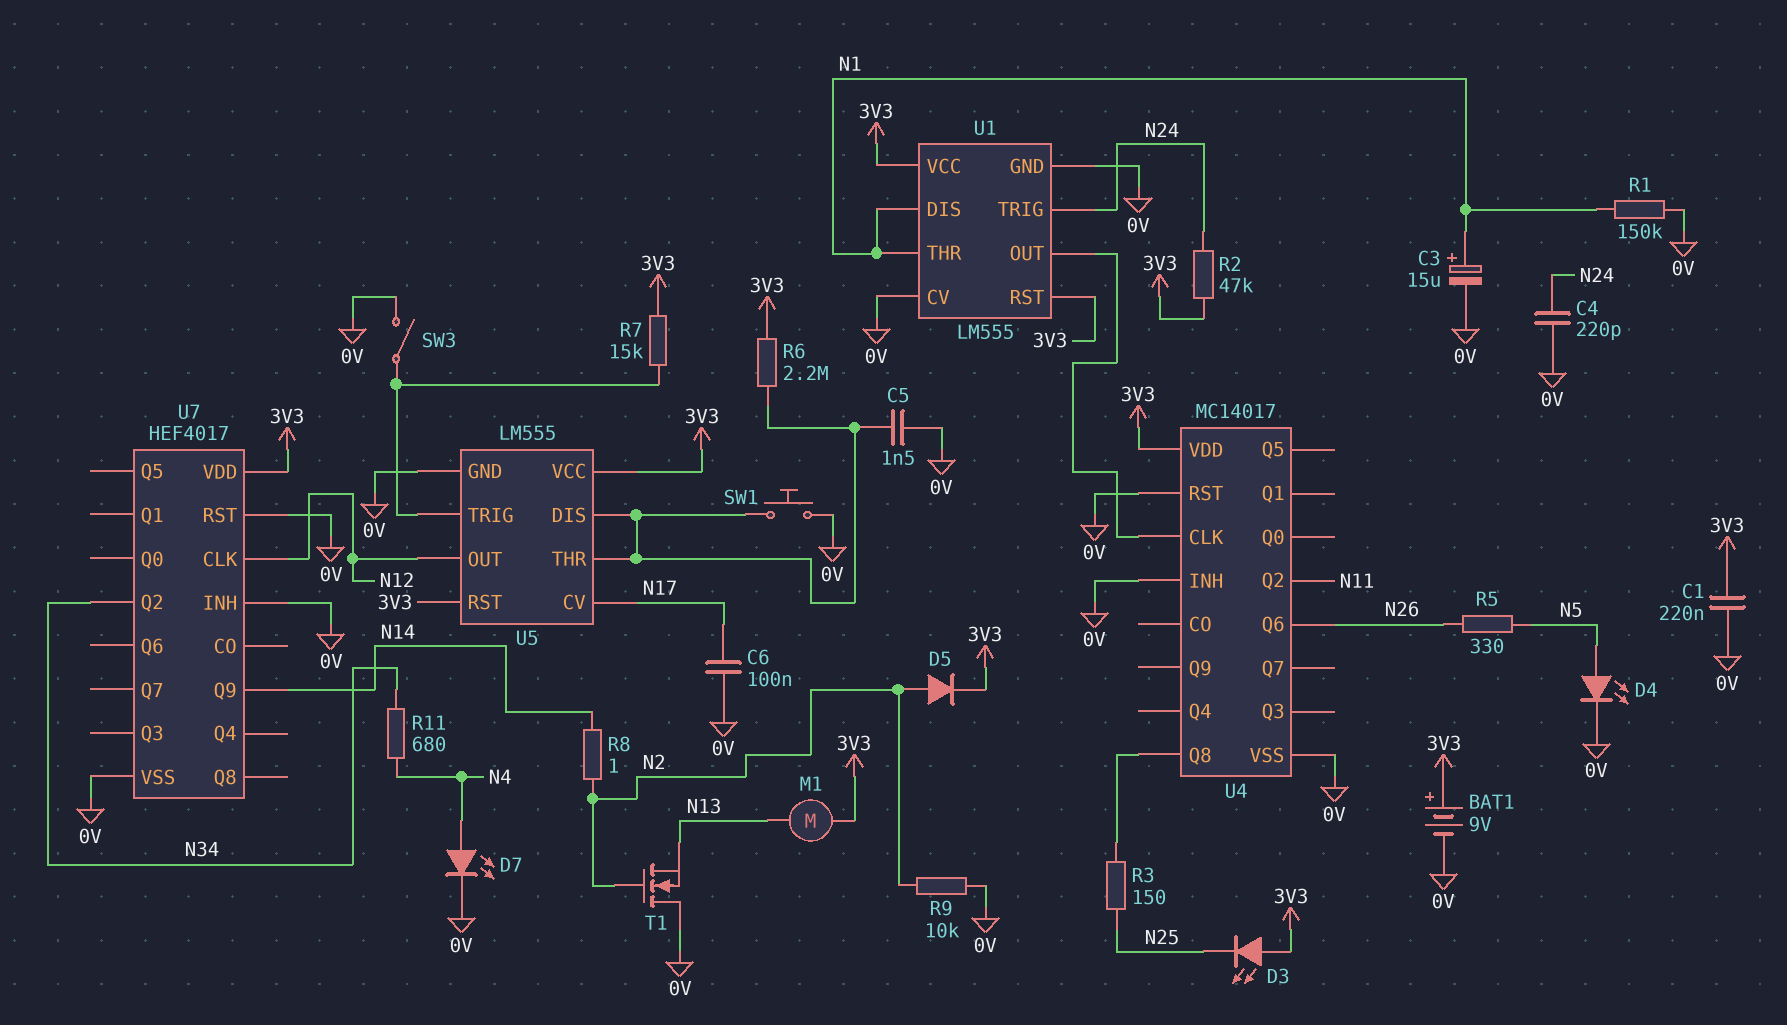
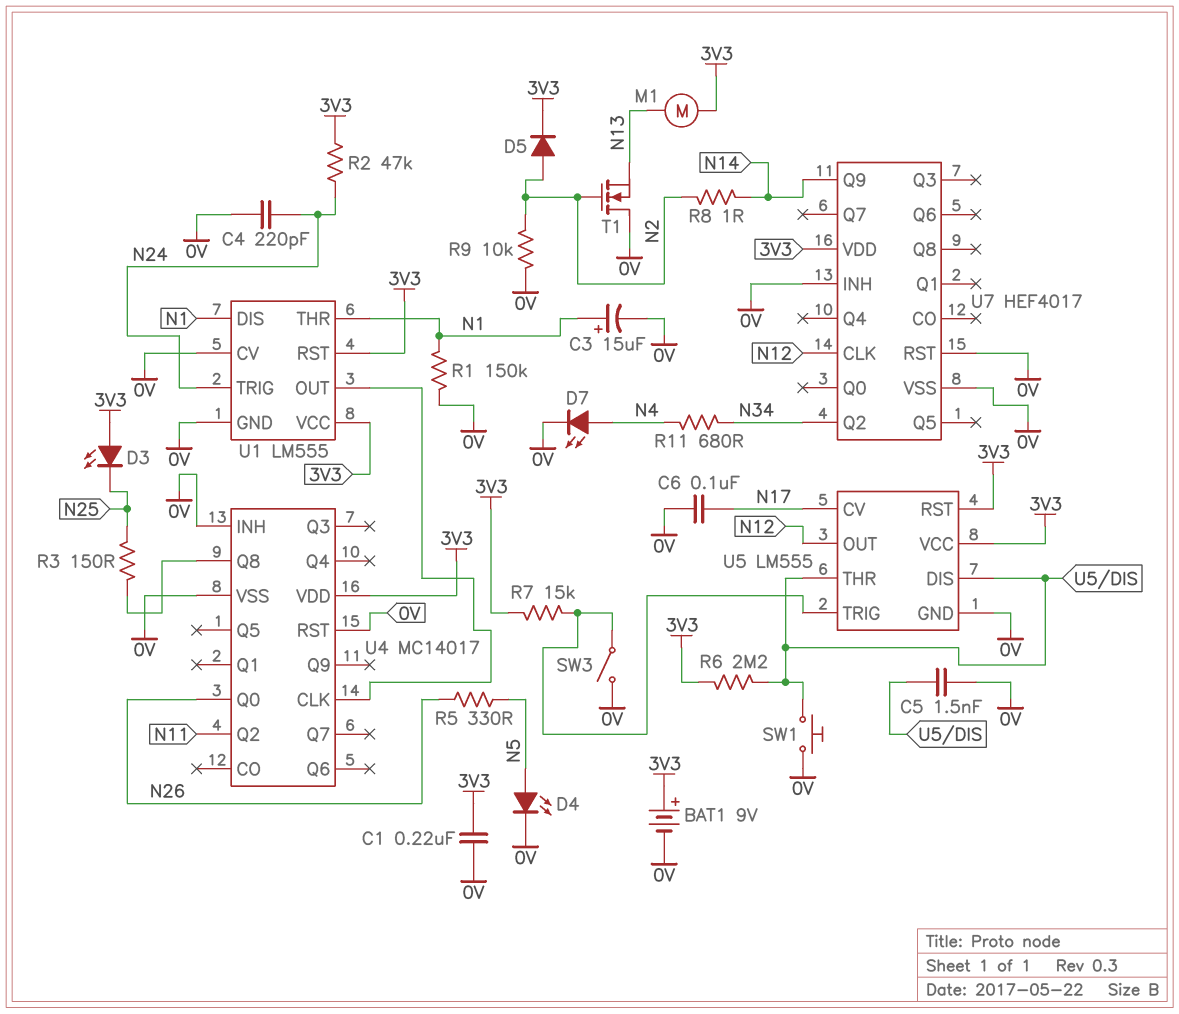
U4 pin Q0: none -> N26
U4 pin Q6: N26 -> none

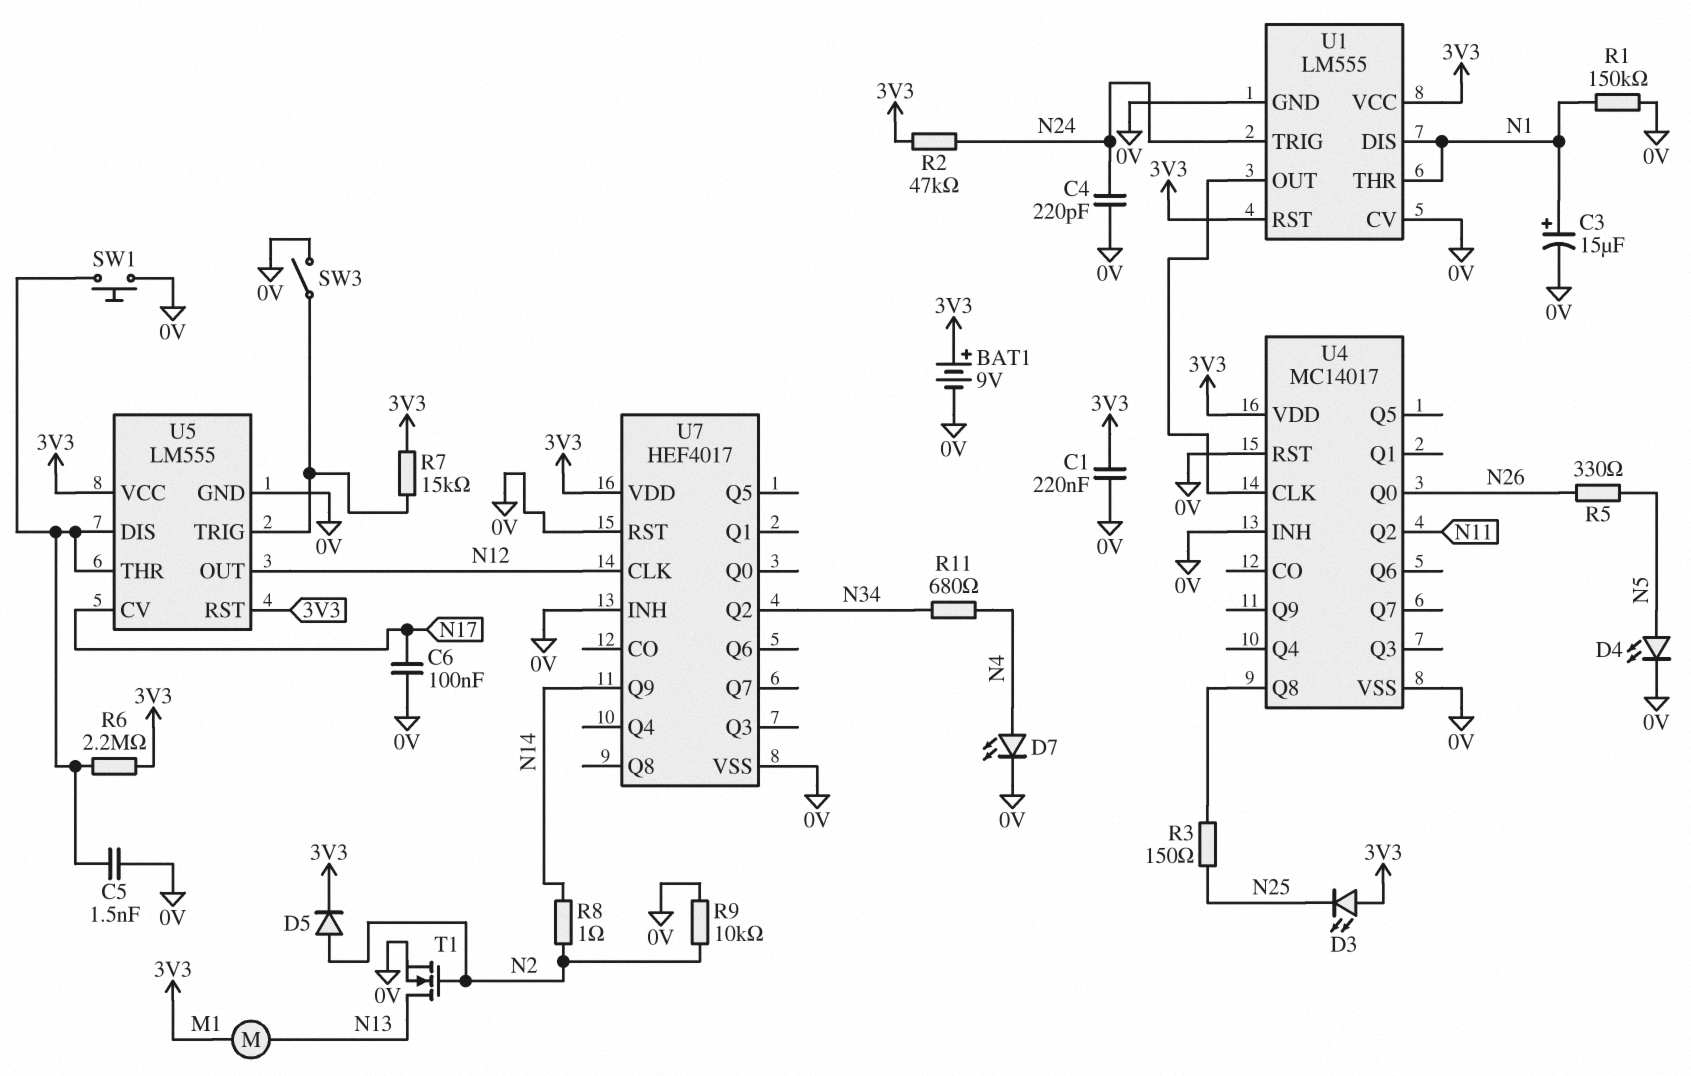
T1: NMOS (G N2, D 0V, S N13) -> NMOS (G N2, D N13, S 0V)

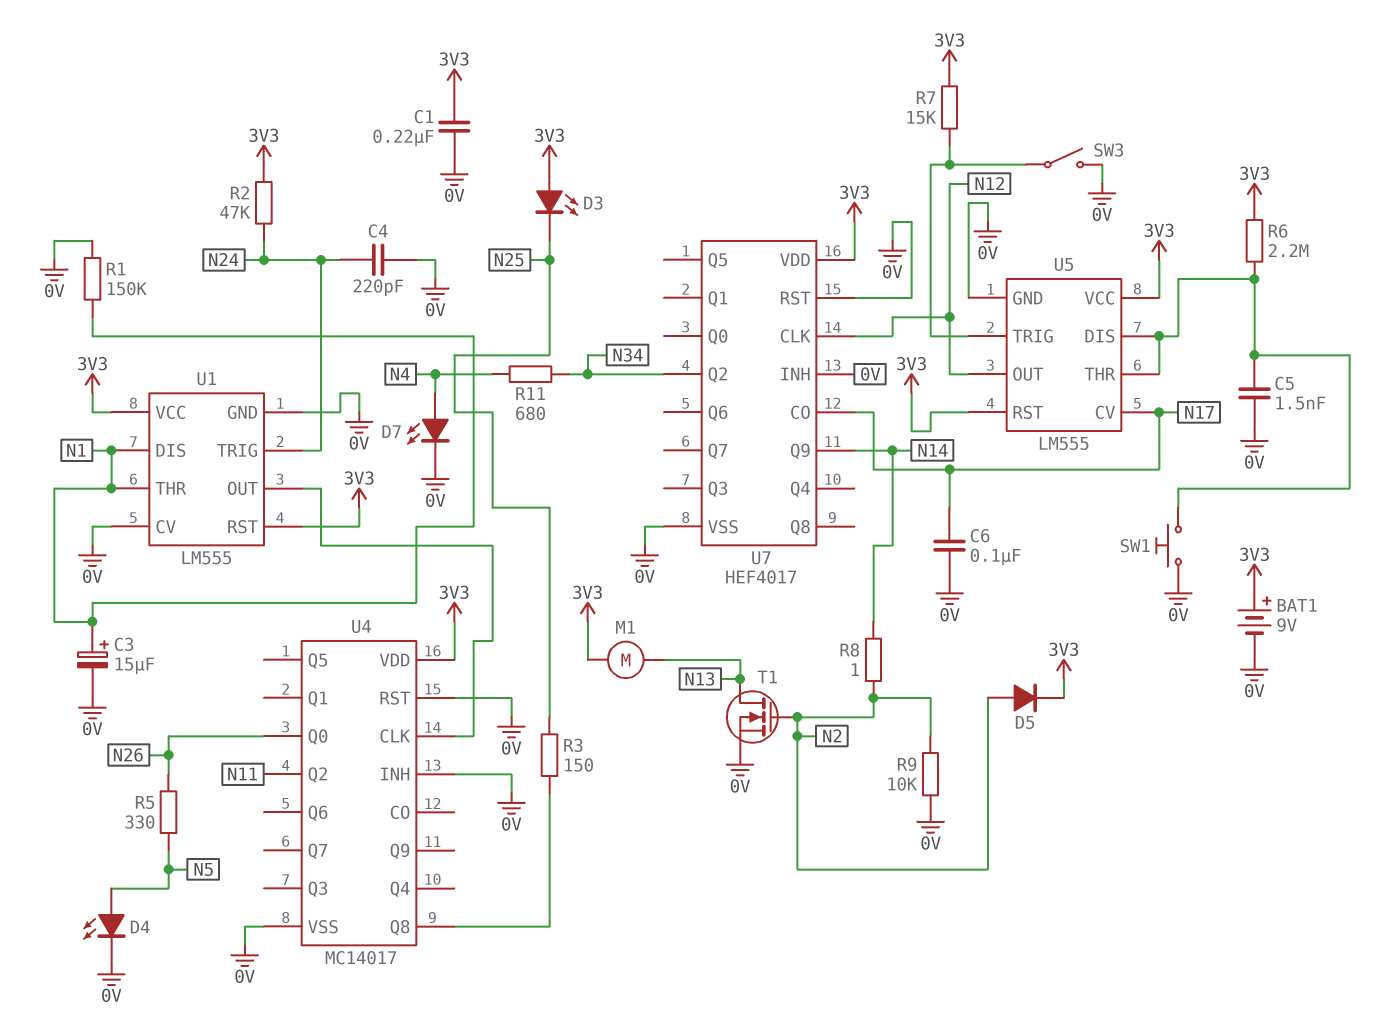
U7 pin CO: none -> N17

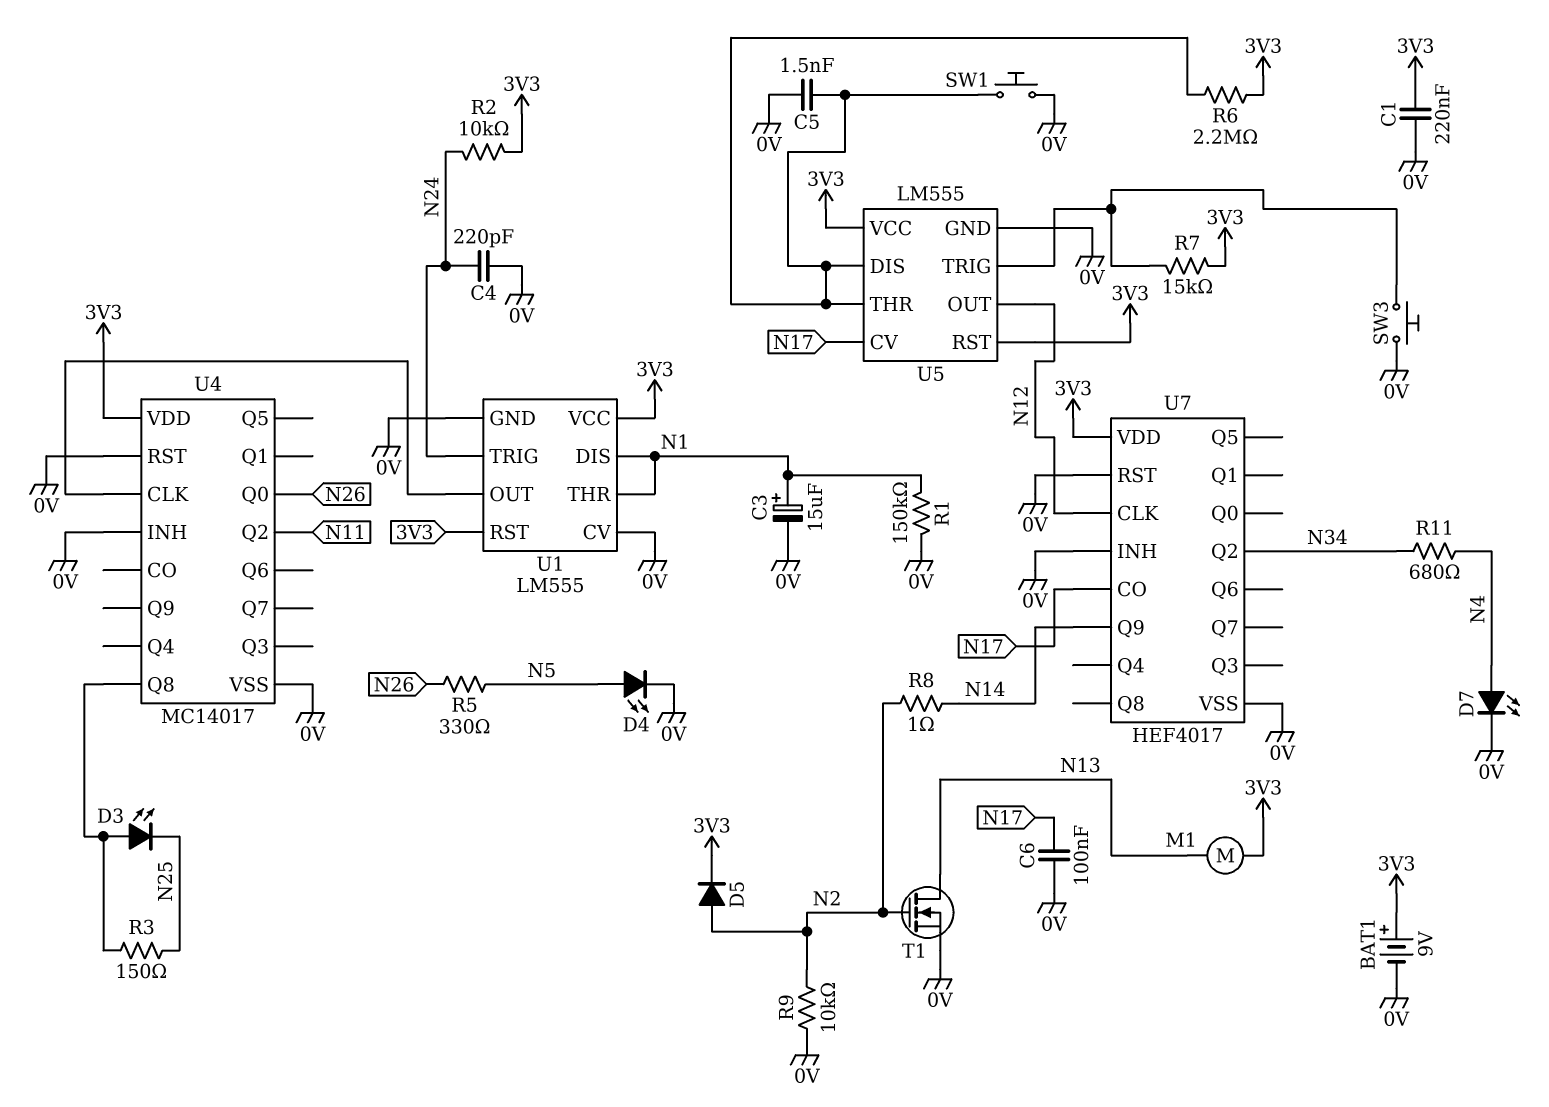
D3: LED (A 3V3, K N25) -> LED (A U4/Q8, K N25)
R2: 47k (3V3, N24) -> 10k (3V3, N24)
SW3: switch (0V, U5/TRIG) -> button (0V, U5/TRIG)

